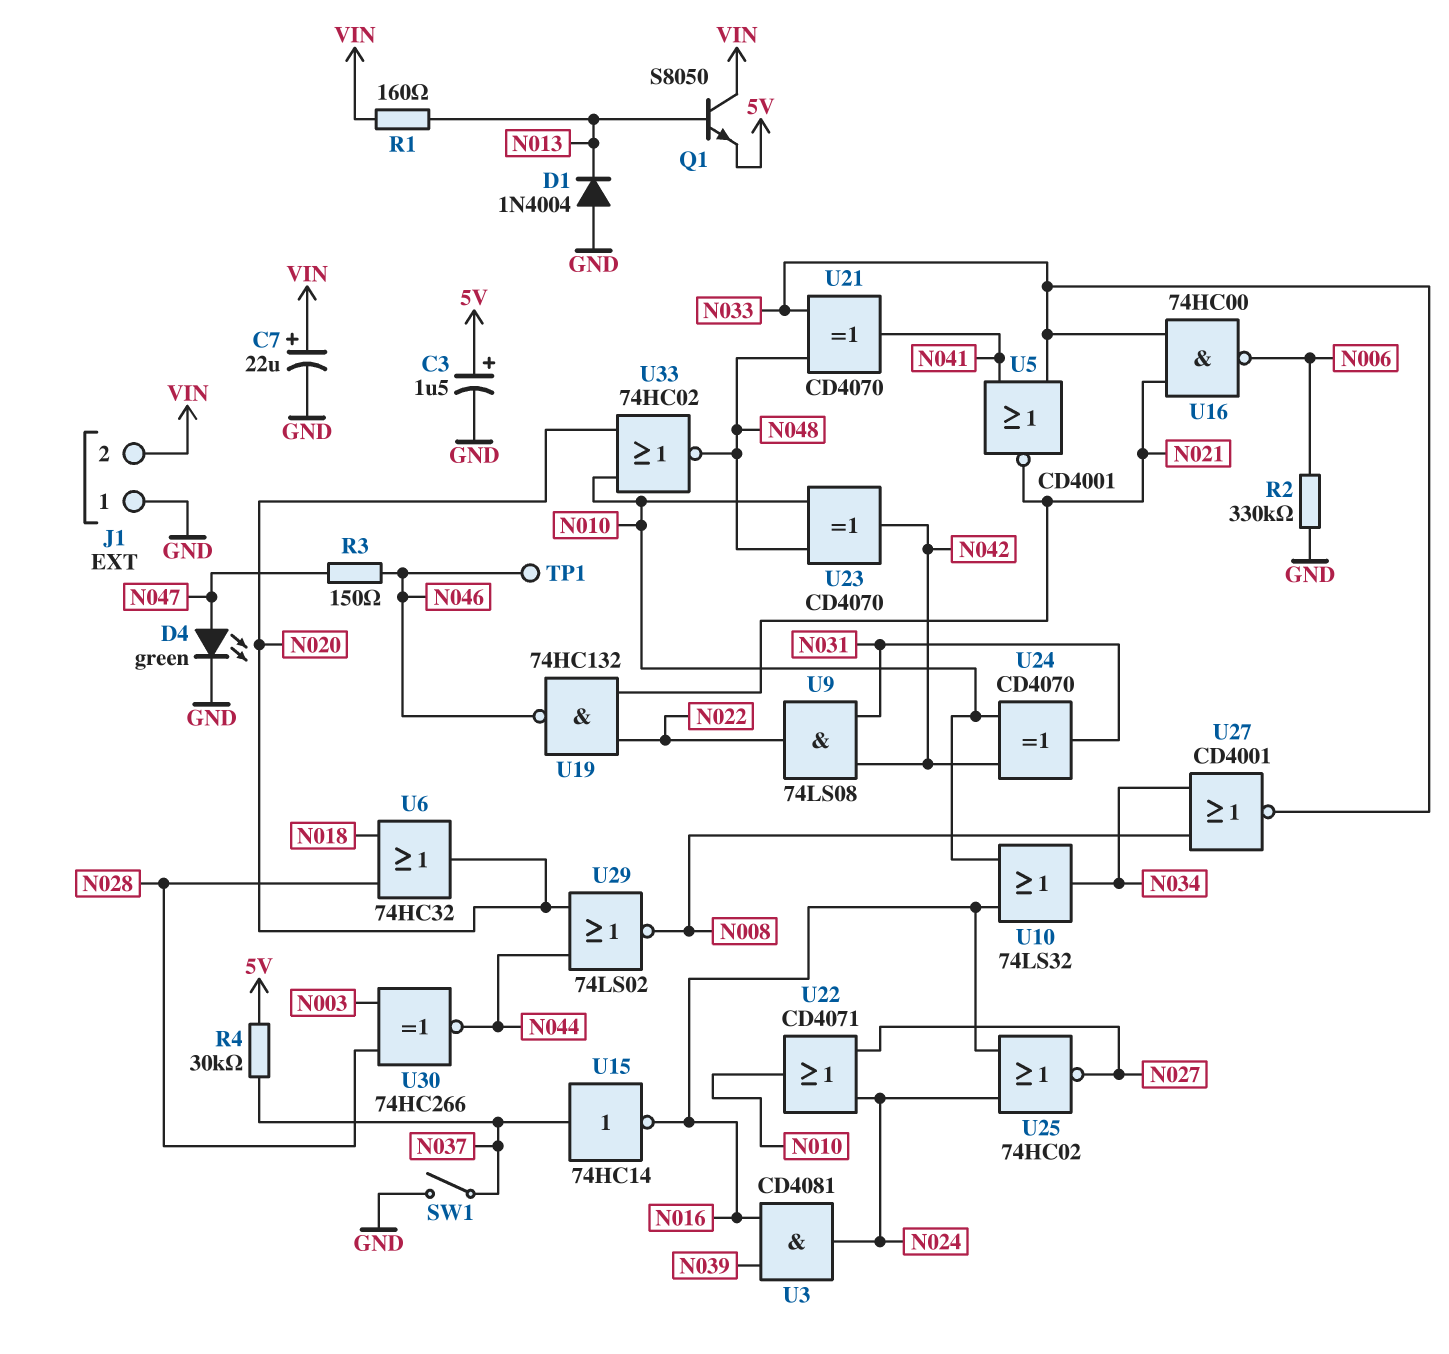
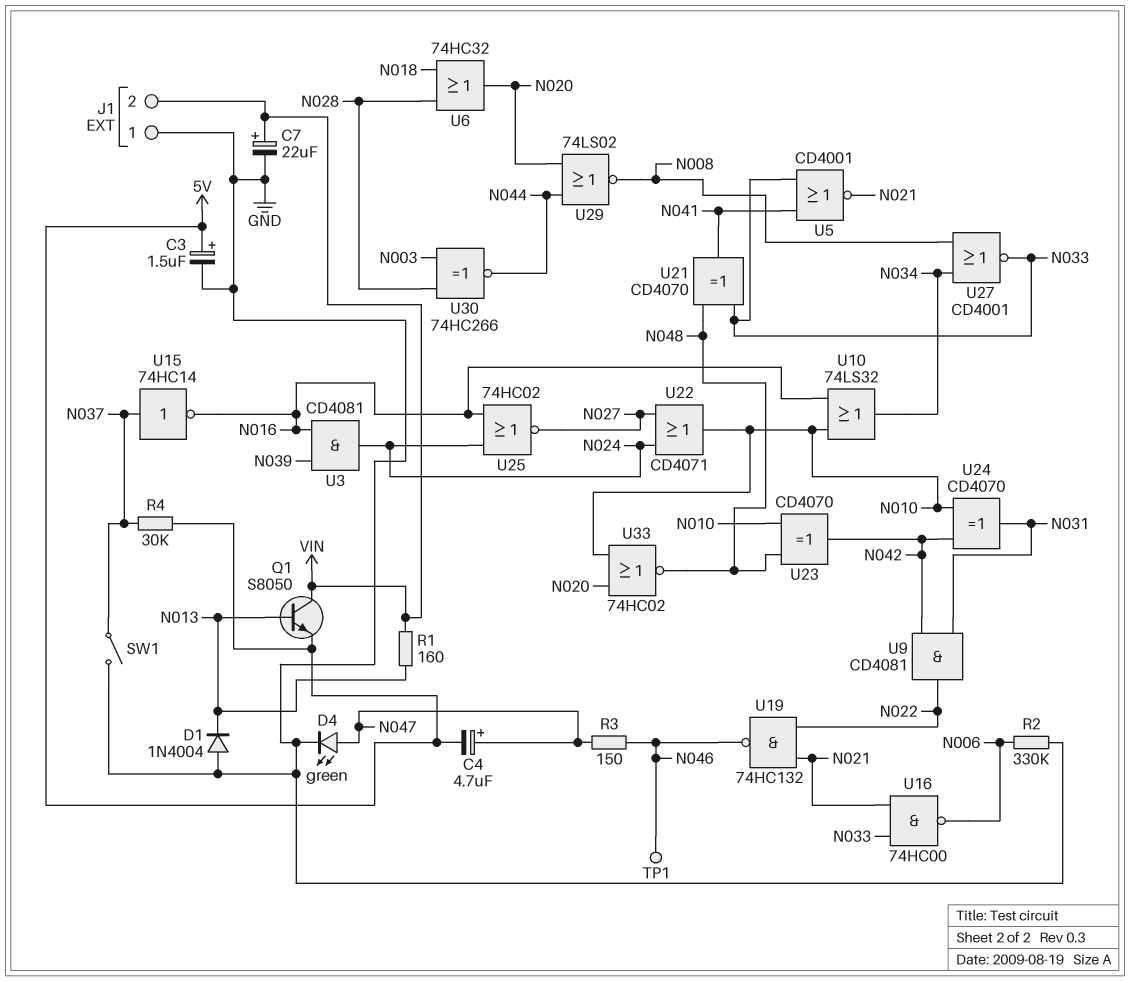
C4: none -> 4.7uF (plus N047, minus 5V)
U9: AND 74LS08 (in N031, in N042, out N022) -> AND CD4081 (in N031, in N042, out N022)

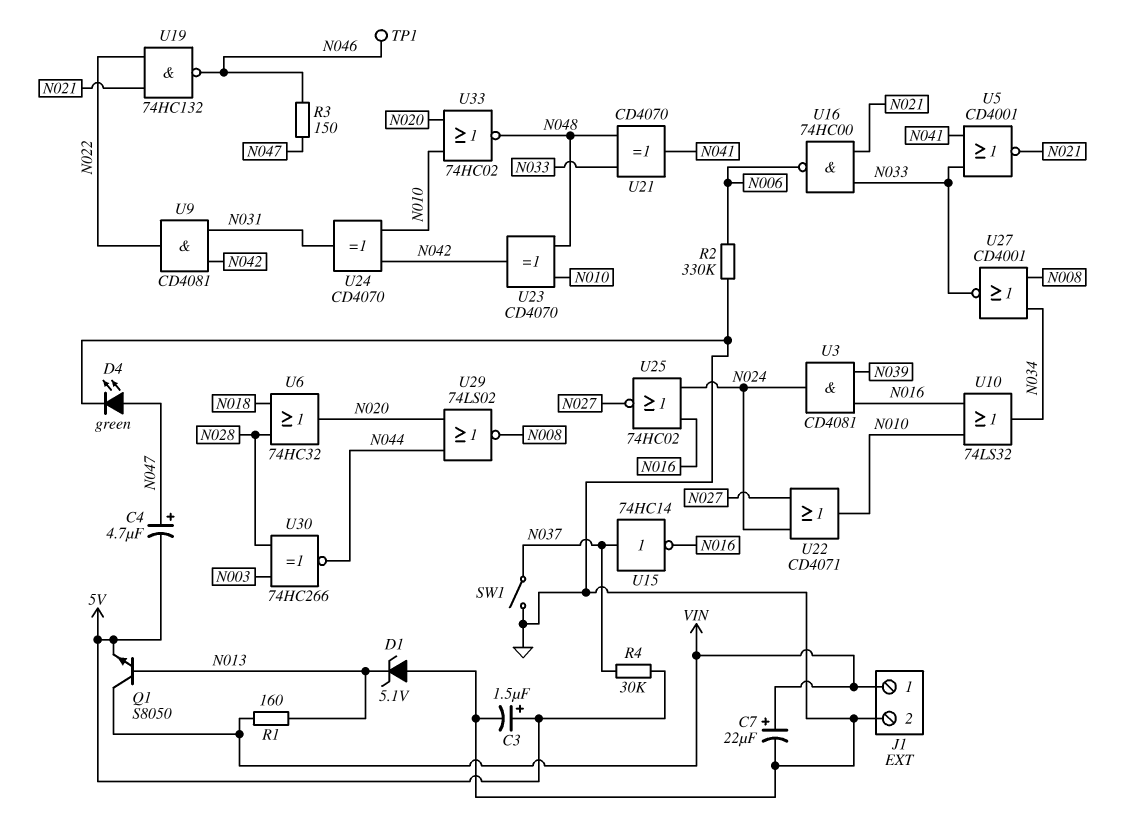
D1: diode 1N4004 (A GND, K N013) -> zener 5.1V (A GND, K N013)
J1 pin 1: GND -> VIN
J1 pin 2: VIN -> GND

